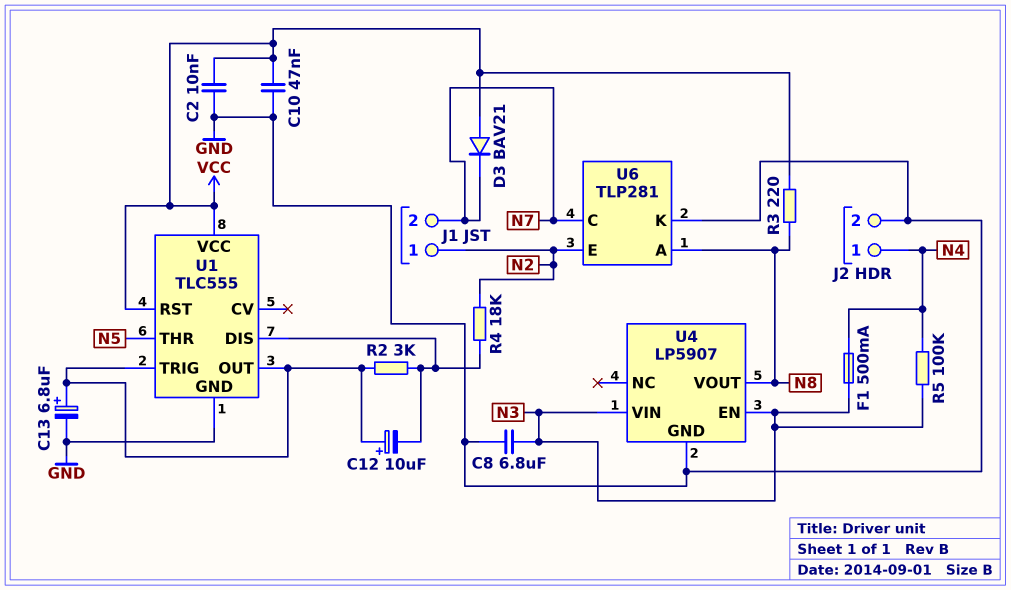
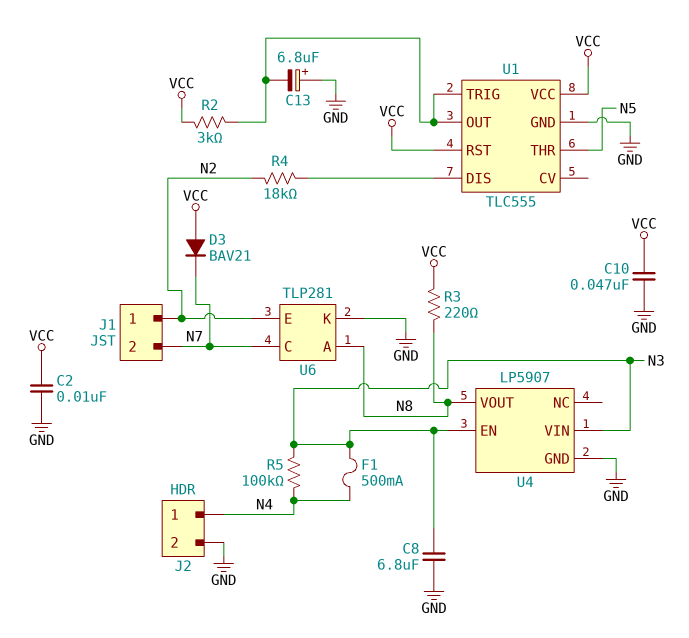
C12: 10uF (plus U1/OUT, minus U1/DIS) -> none
C13: 6.8uF (plus U1/OUT, minus GND) -> 6.8uF (plus GND, minus U1/OUT)
R2: 3k (U1/DIS, U1/OUT) -> 3k (U1/OUT, VCC)

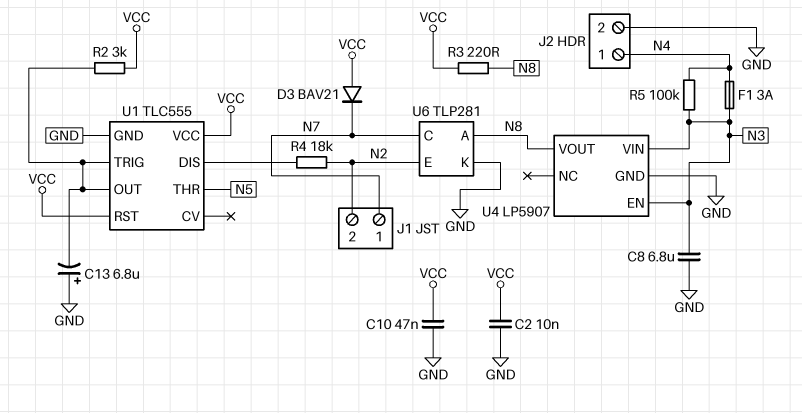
F1: 500mA (N3, N4) -> 3A (N3, N4)
J1 pin 1: N2 -> N7
J1 pin 2: N7 -> N2

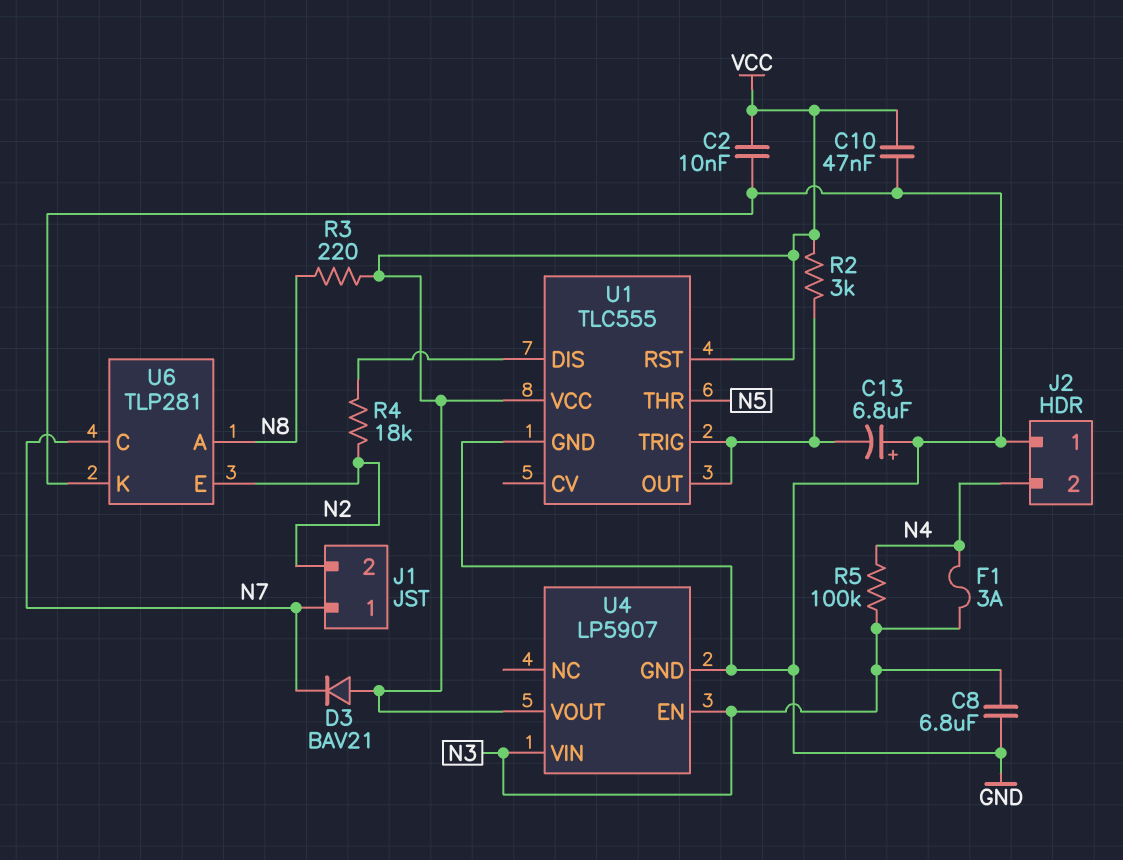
J2 pin 1: N4 -> GND
J2 pin 2: GND -> N4
U4 pin VOUT: N8 -> VCC

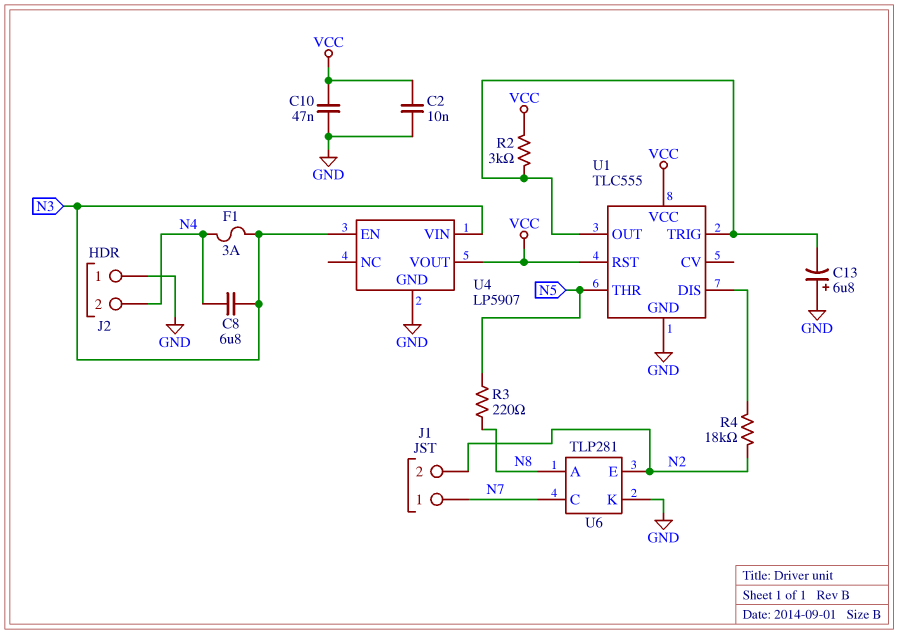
C8: 6.8uF (GND, N3) -> 6.8uF (N3, N4)
D3: diode BAV21 (A VCC, K N7) -> none
R3: 220 (N8, VCC) -> 220 (N5, N8)
R5: 100k (N3, N4) -> none

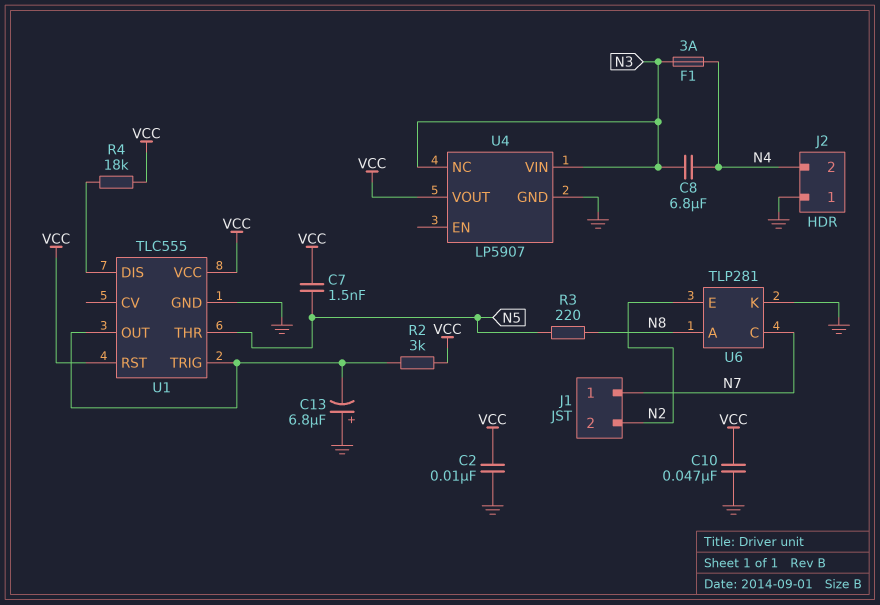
C7: none -> 1.5nF (N5, VCC)
R4: 18k (N2, U1/DIS) -> 18k (U1/DIS, VCC)
U4 pin EN: N3 -> none
U4 pin NC: none -> N3

